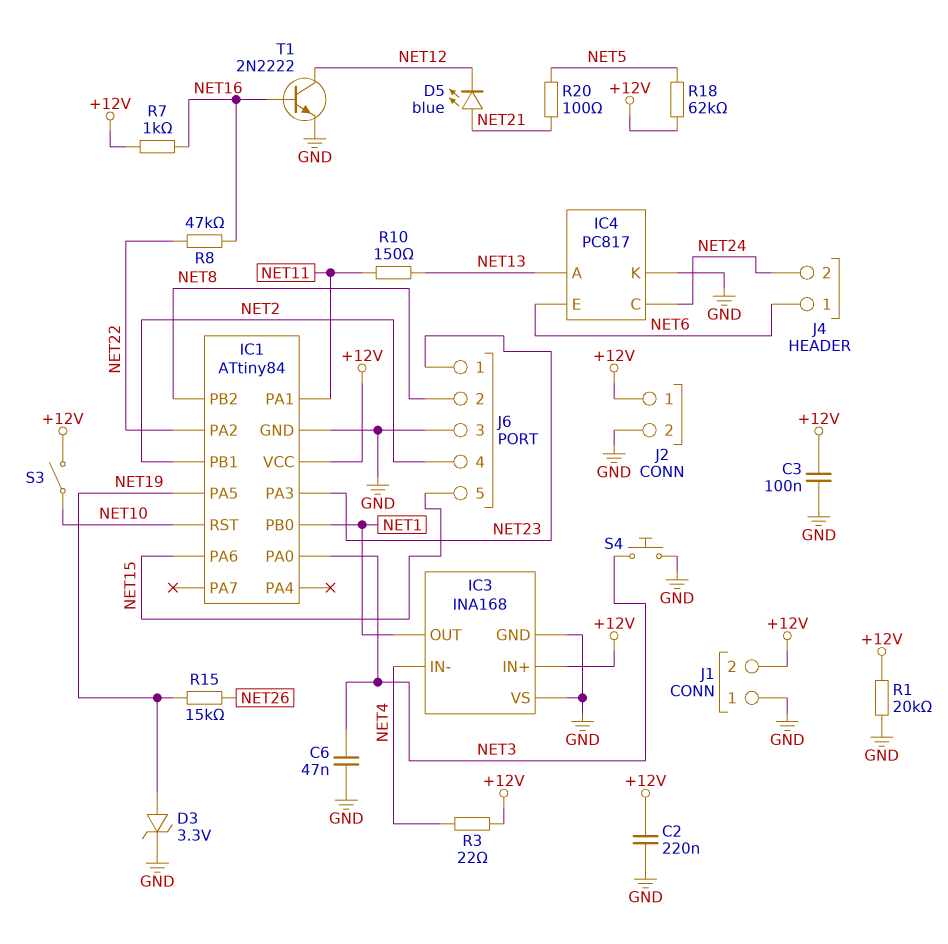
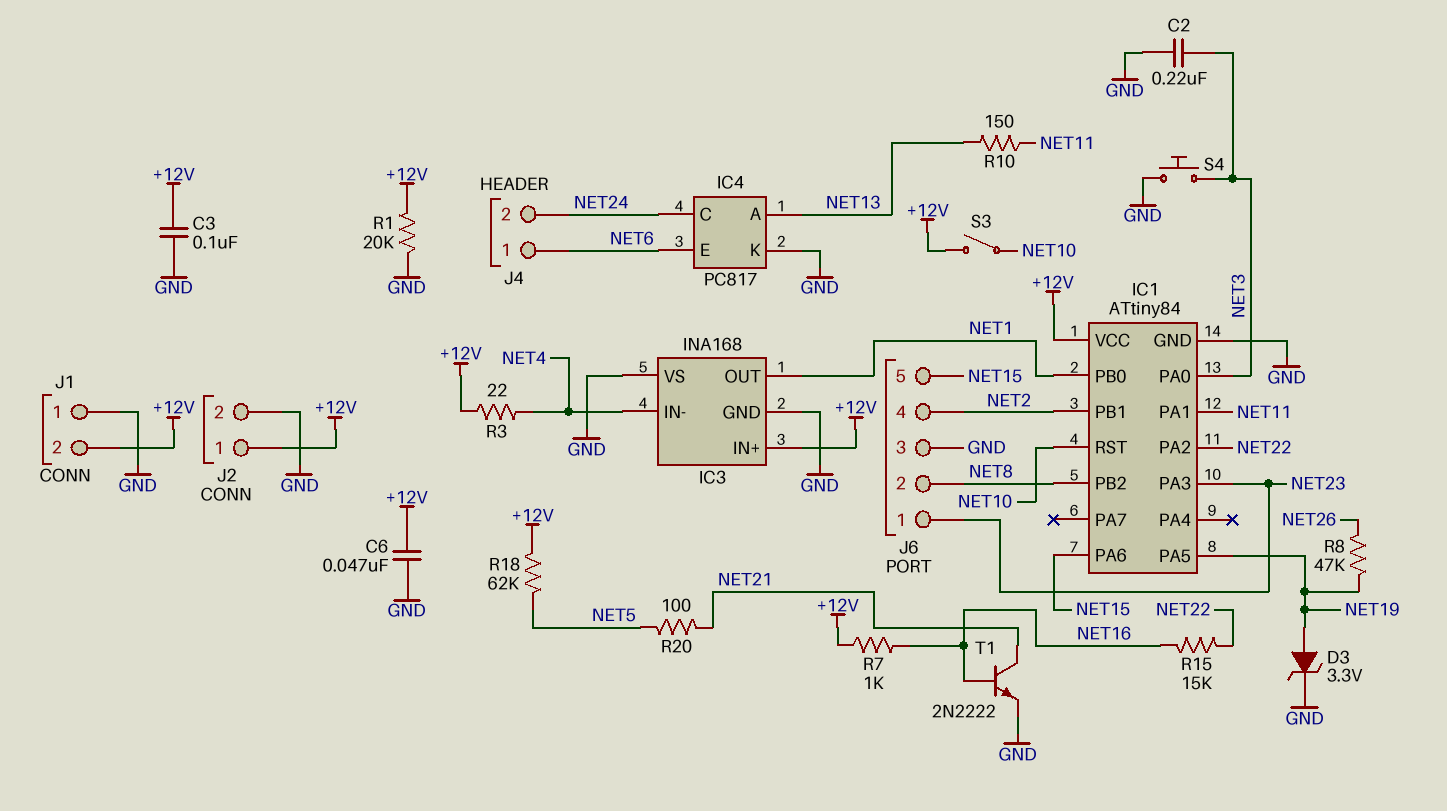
C2: 220nF (+12V, GND) -> 220nF (GND, NET3)
C6: 47nF (GND, NET3) -> 47nF (+12V, GND)
D5: LED blue (A NET21, K NET12) -> none
R8: 47k (NET16, NET22) -> 47k (NET19, NET26)
R15: 15k (NET19, NET26) -> 15k (NET16, NET22)
T1: NPN 2N2222 (B NET16, C NET12, E GND) -> NPN 2N2222 (B NET16, C NET21, E GND)

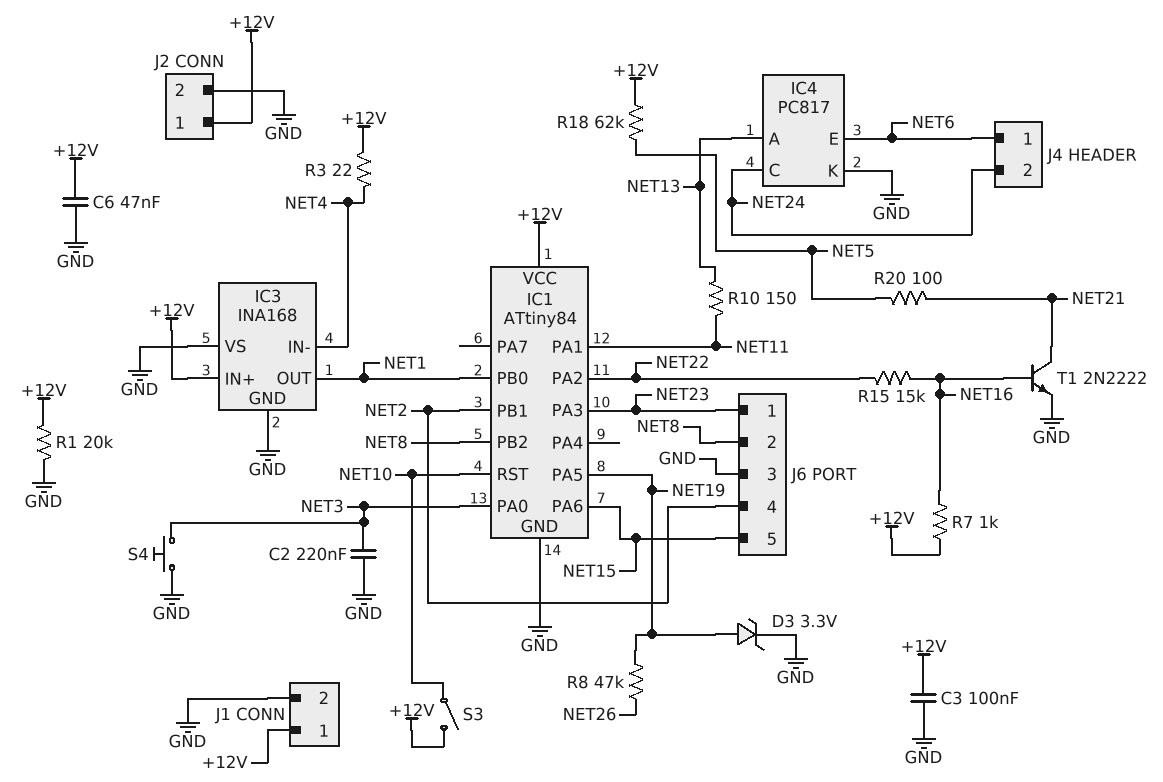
J1 pin 1: GND -> +12V
J1 pin 2: +12V -> GND

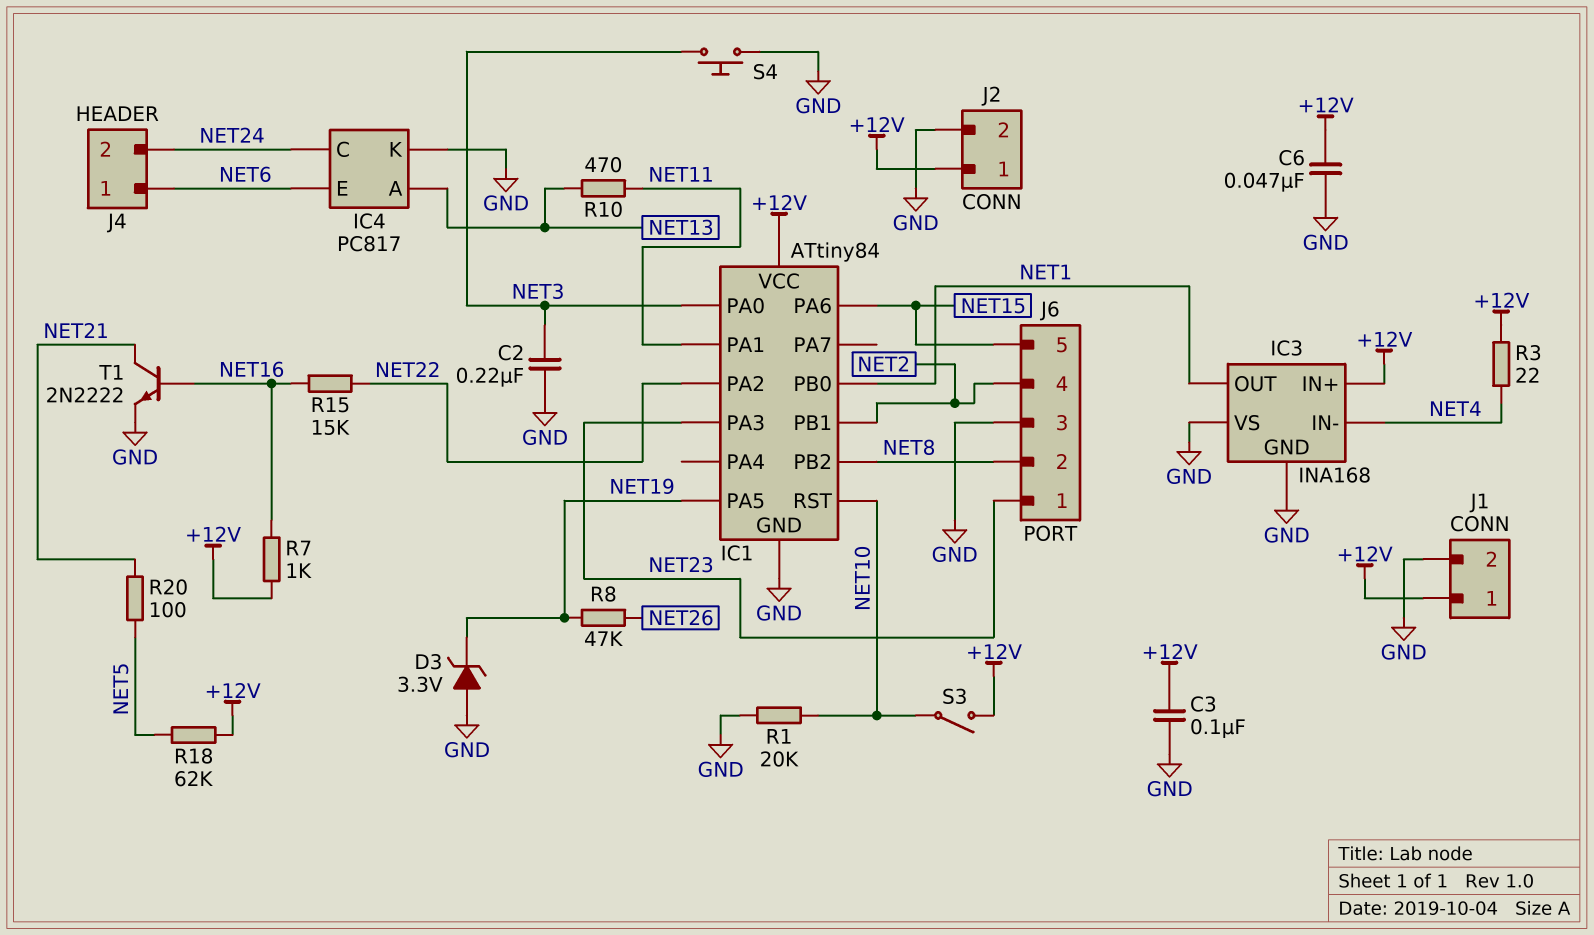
D3: zener 3.3V (A NET19, K GND) -> zener 3.3V (A GND, K NET19)
R1: 20k (+12V, GND) -> 20k (GND, NET10)
R10: 150 (NET11, NET13) -> 470 (NET11, NET13)

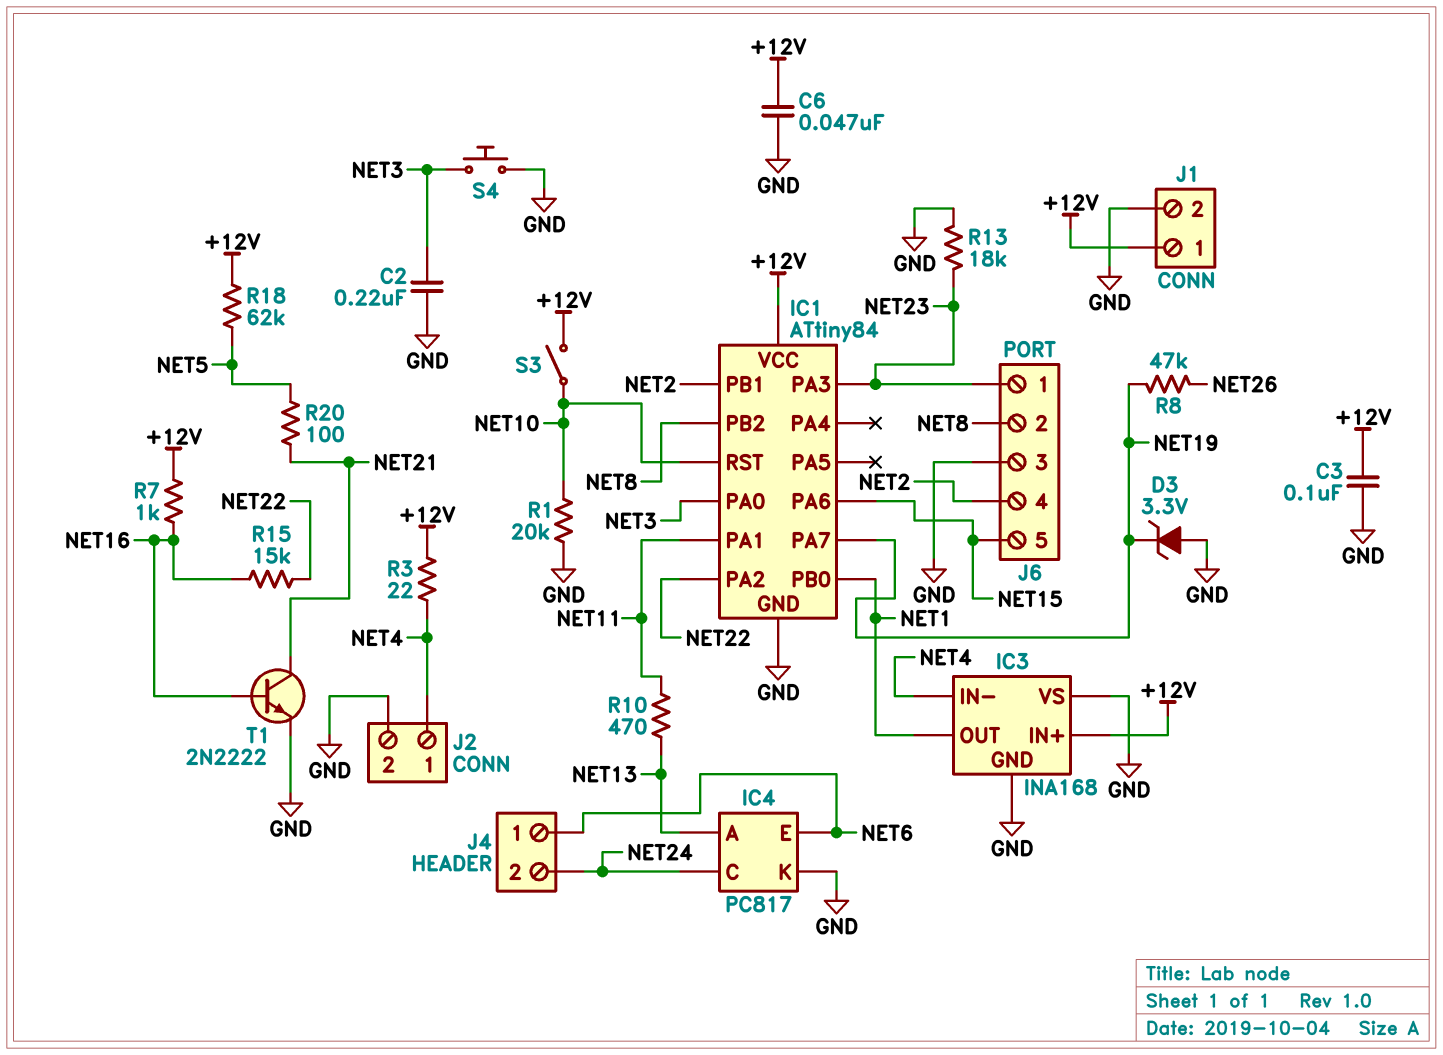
IC1 pin PA5: NET19 -> none
IC1 pin PA7: none -> NET19
J2 pin 1: +12V -> NET4
R13: none -> 18k (GND, NET23)

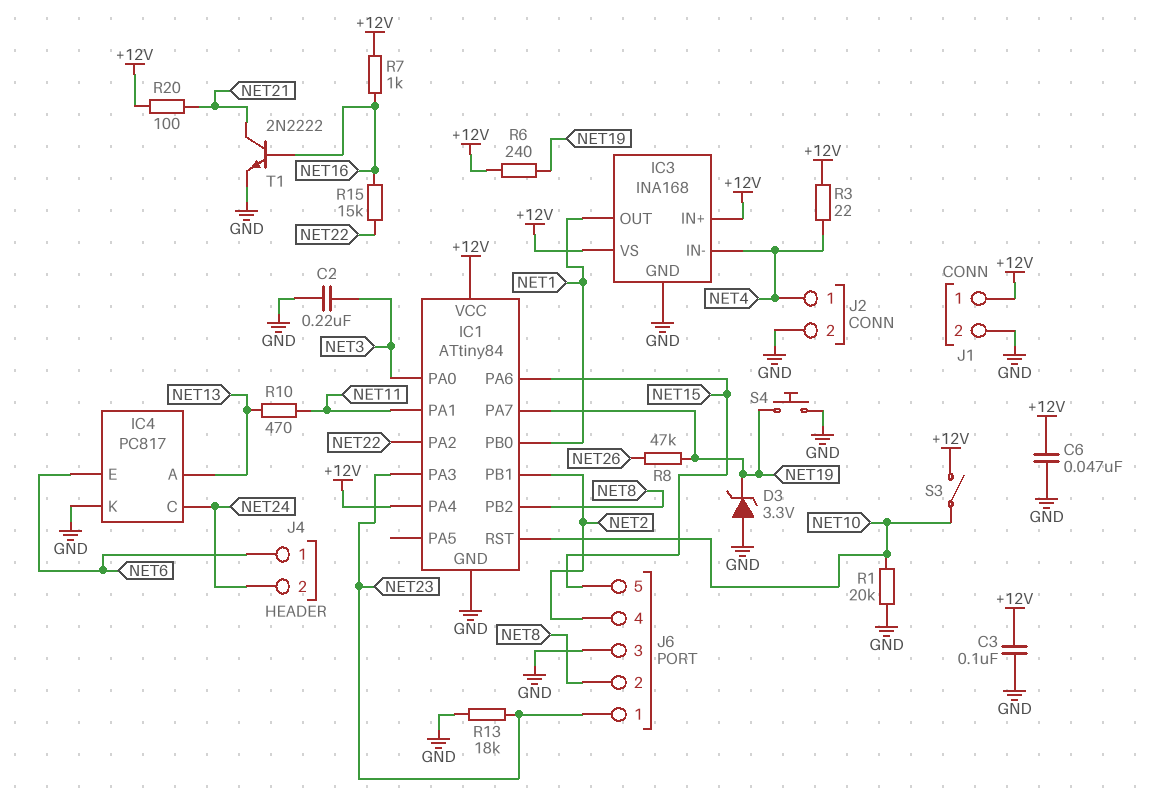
IC1 pin PA4: none -> +12V
IC3 pin VS: GND -> +12V
R6: none -> 240 (+12V, NET19)
R18: 62k (+12V, NET5) -> none
R20: 100 (NET5, NET21) -> 100 (+12V, NET21)
S4: button (GND, NET3) -> button (GND, NET19)

